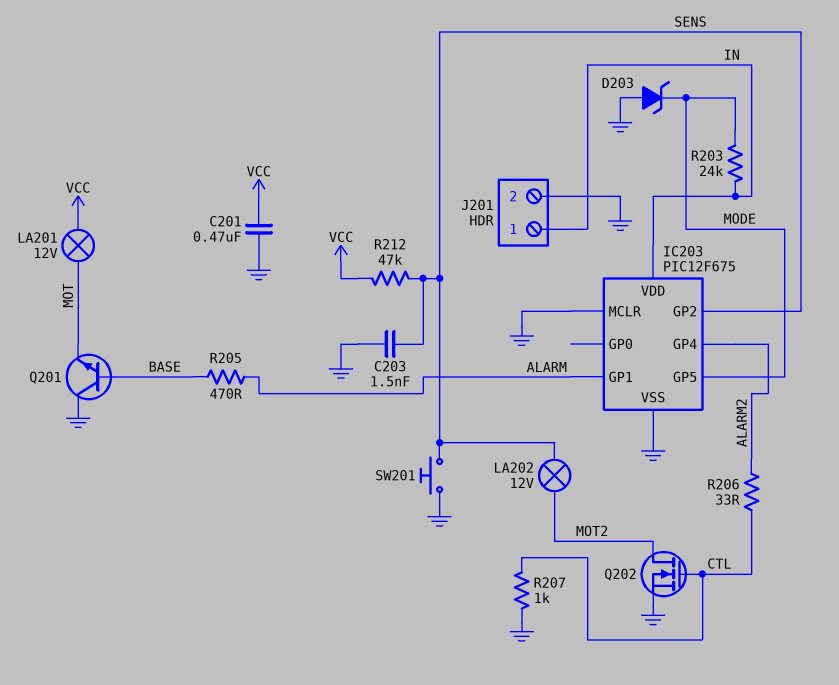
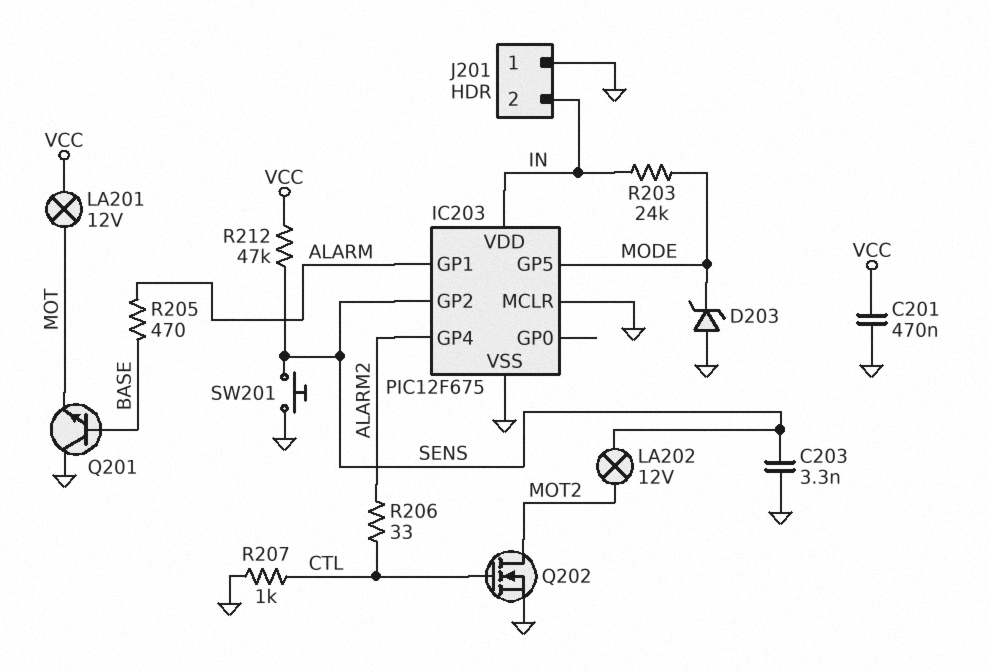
C203: 1.5nF (GND, SENS) -> 3.3nF (GND, SENS)
J201 pin 1: IN -> GND
J201 pin 2: GND -> IN

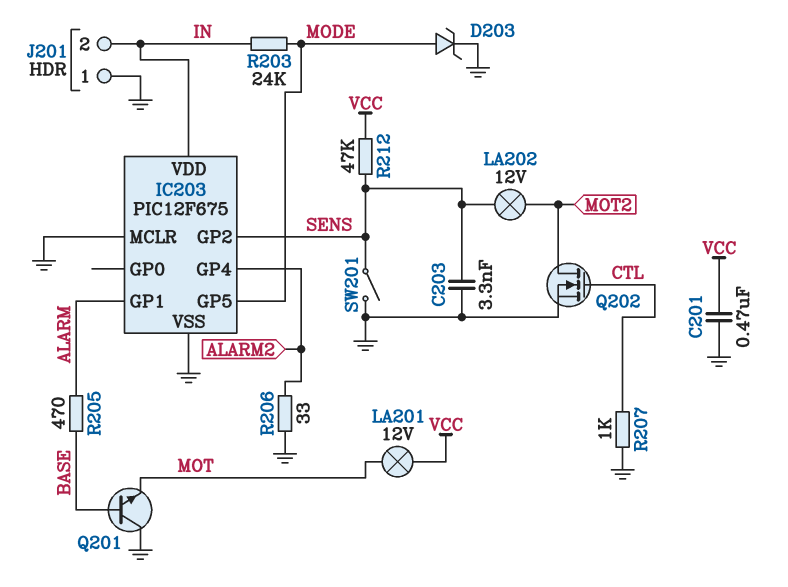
D203: zener (A GND, K MODE) -> zener (A MODE, K GND)
R206: 33 (ALARM2, CTL) -> 33 (ALARM2, GND)
SW201: button (GND, SENS) -> switch (GND, SENS)

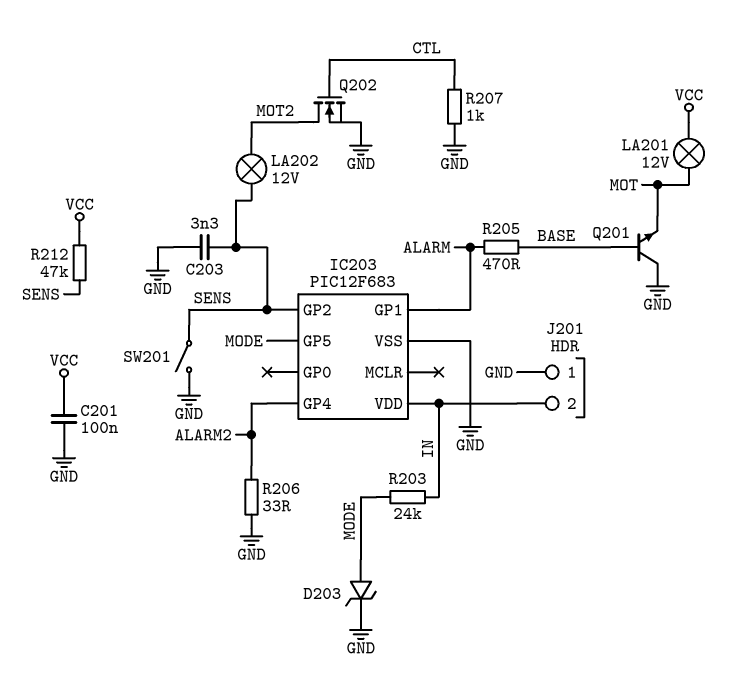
C201: 470nF (GND, VCC) -> 100nF (GND, VCC)
IC203: PIC12F675 -> PIC12F683
IC203 pin MCLR: GND -> none

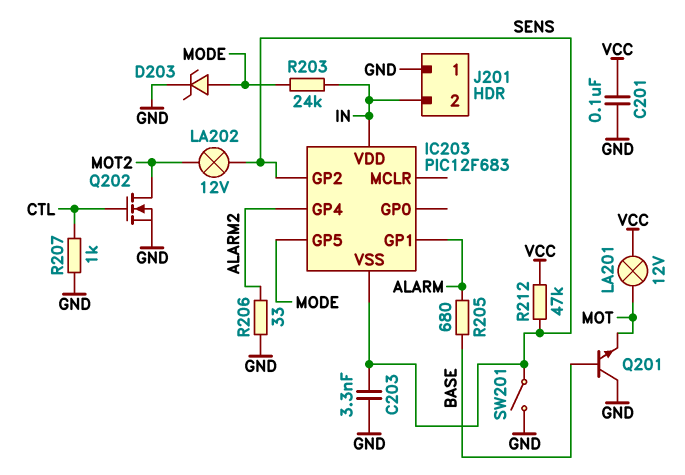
IC203 pin VSS: GND -> SENS
R205: 470 (ALARM, BASE) -> 680 (ALARM, BASE)

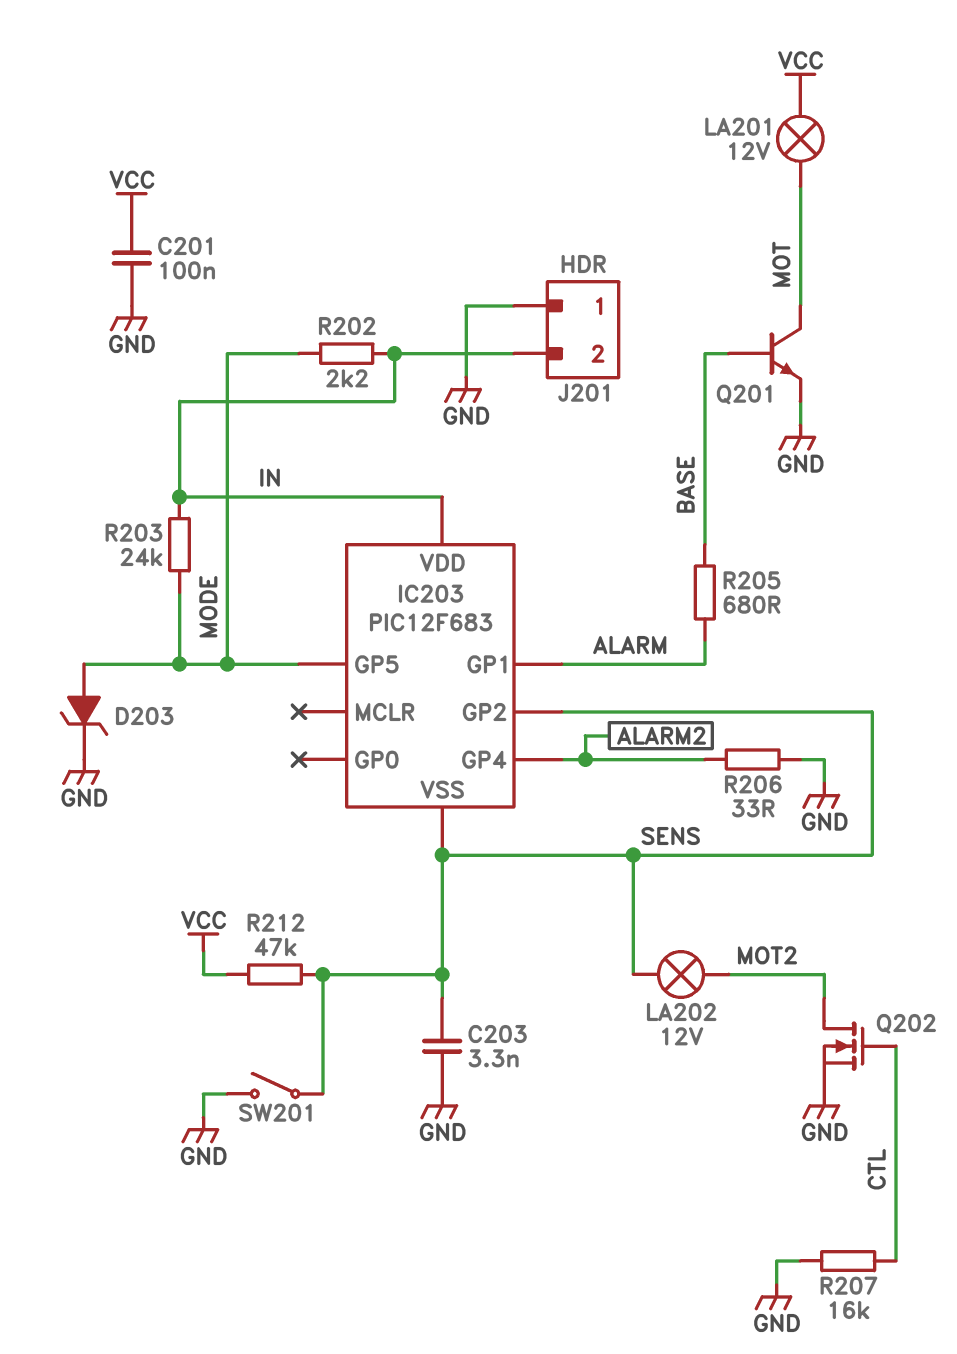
Q201: NPN (B BASE, C GND, E MOT) -> NPN (B BASE, C MOT, E GND)
R202: none -> 2.2k (IN, MODE)
R207: 1k (CTL, GND) -> 16k (CTL, GND)

